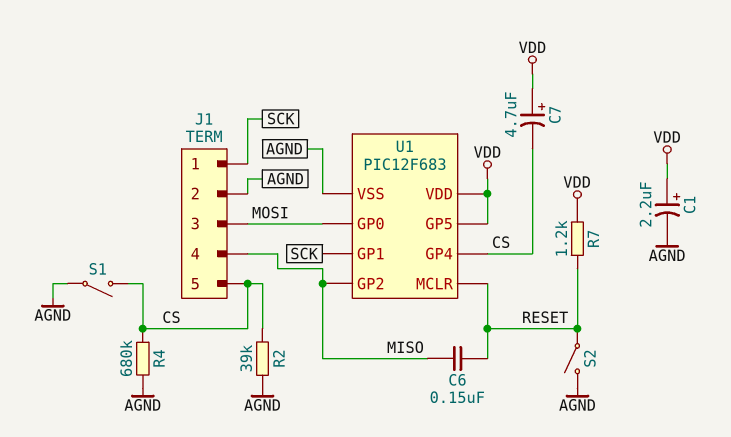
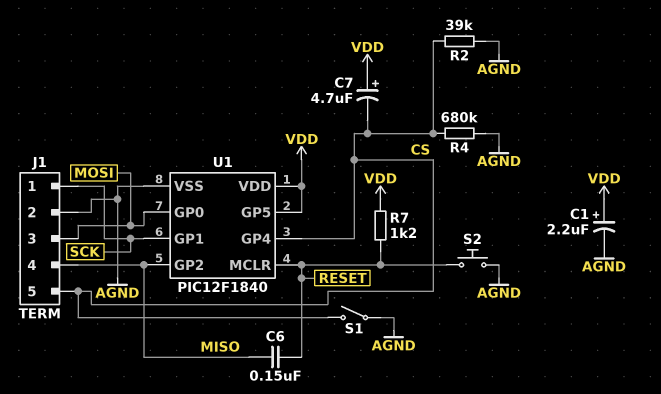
S2: switch (AGND, RESET) -> button (AGND, RESET)
U1: PIC12F683 -> PIC12F1840

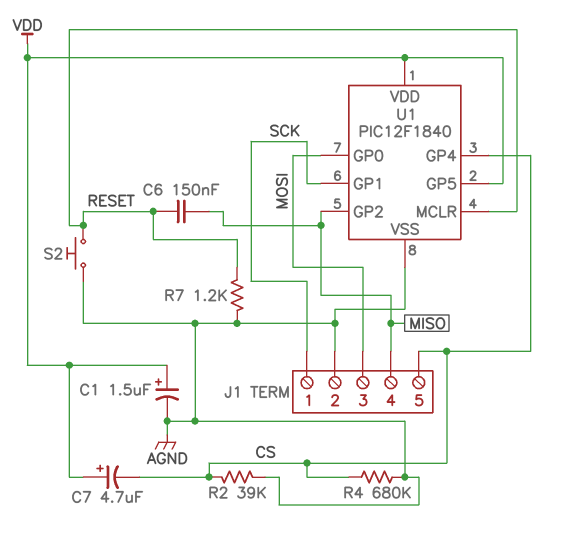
C1: 2.2uF (plus VDD, minus AGND) -> 1.5uF (plus VDD, minus AGND)
R7: 1.2k (RESET, VDD) -> 1.2k (AGND, RESET)
S1: switch (AGND, CS) -> none

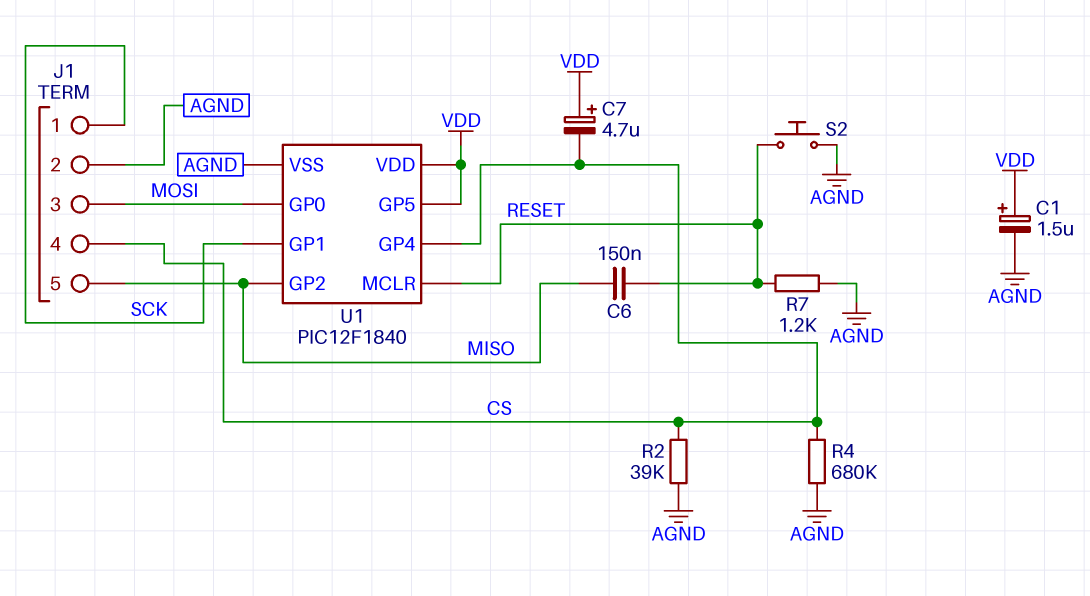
J1 pin 4: MISO -> CS
J1 pin 5: CS -> MISO

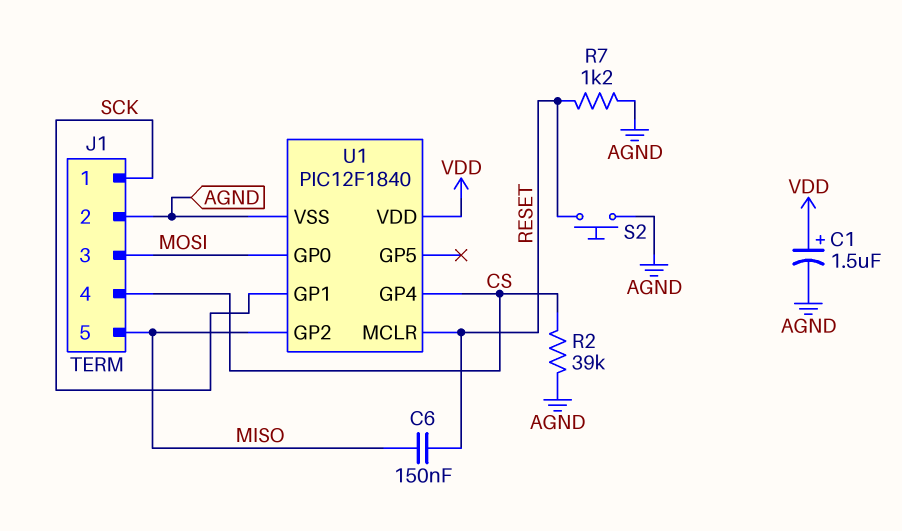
C7: 4.7uF (plus VDD, minus CS) -> none
R4: 680k (AGND, CS) -> none
U1 pin GP5: VDD -> none

